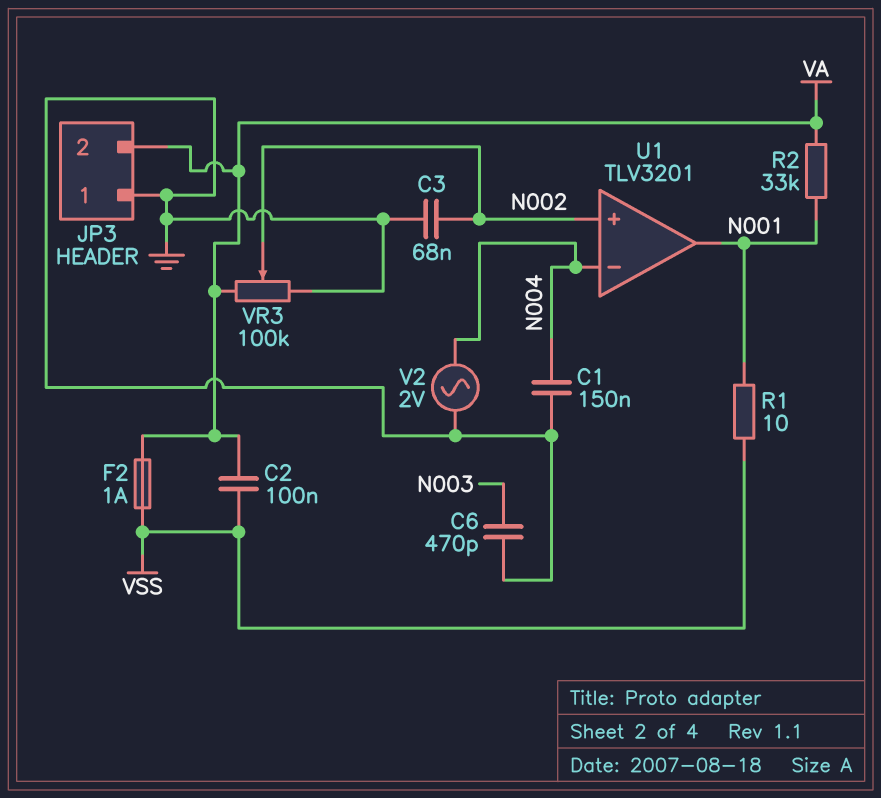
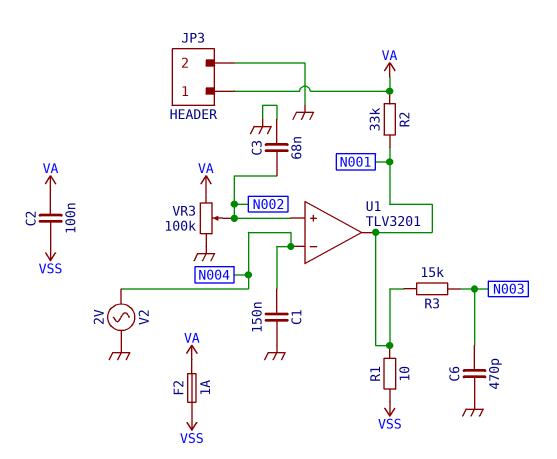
JP3 pin 1: GND -> VA
JP3 pin 2: VA -> GND
R3: none -> 15k (N001, N003)

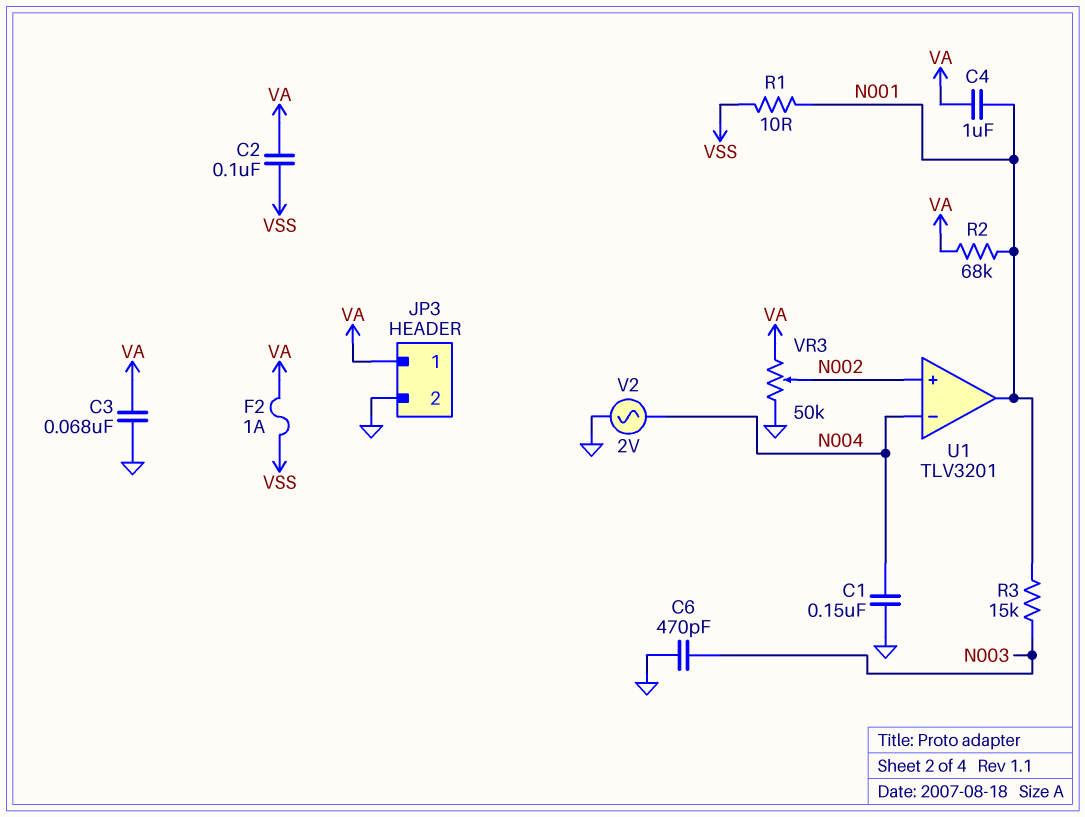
C3: 68nF (GND, N002) -> 68nF (GND, VA)
C4: none -> 1uF (N001, VA)
R2: 33k (N001, VA) -> 68k (N001, VA)
VR3: 100k (GND, VA, wiper N002) -> 50k (GND, VA, wiper N002)

